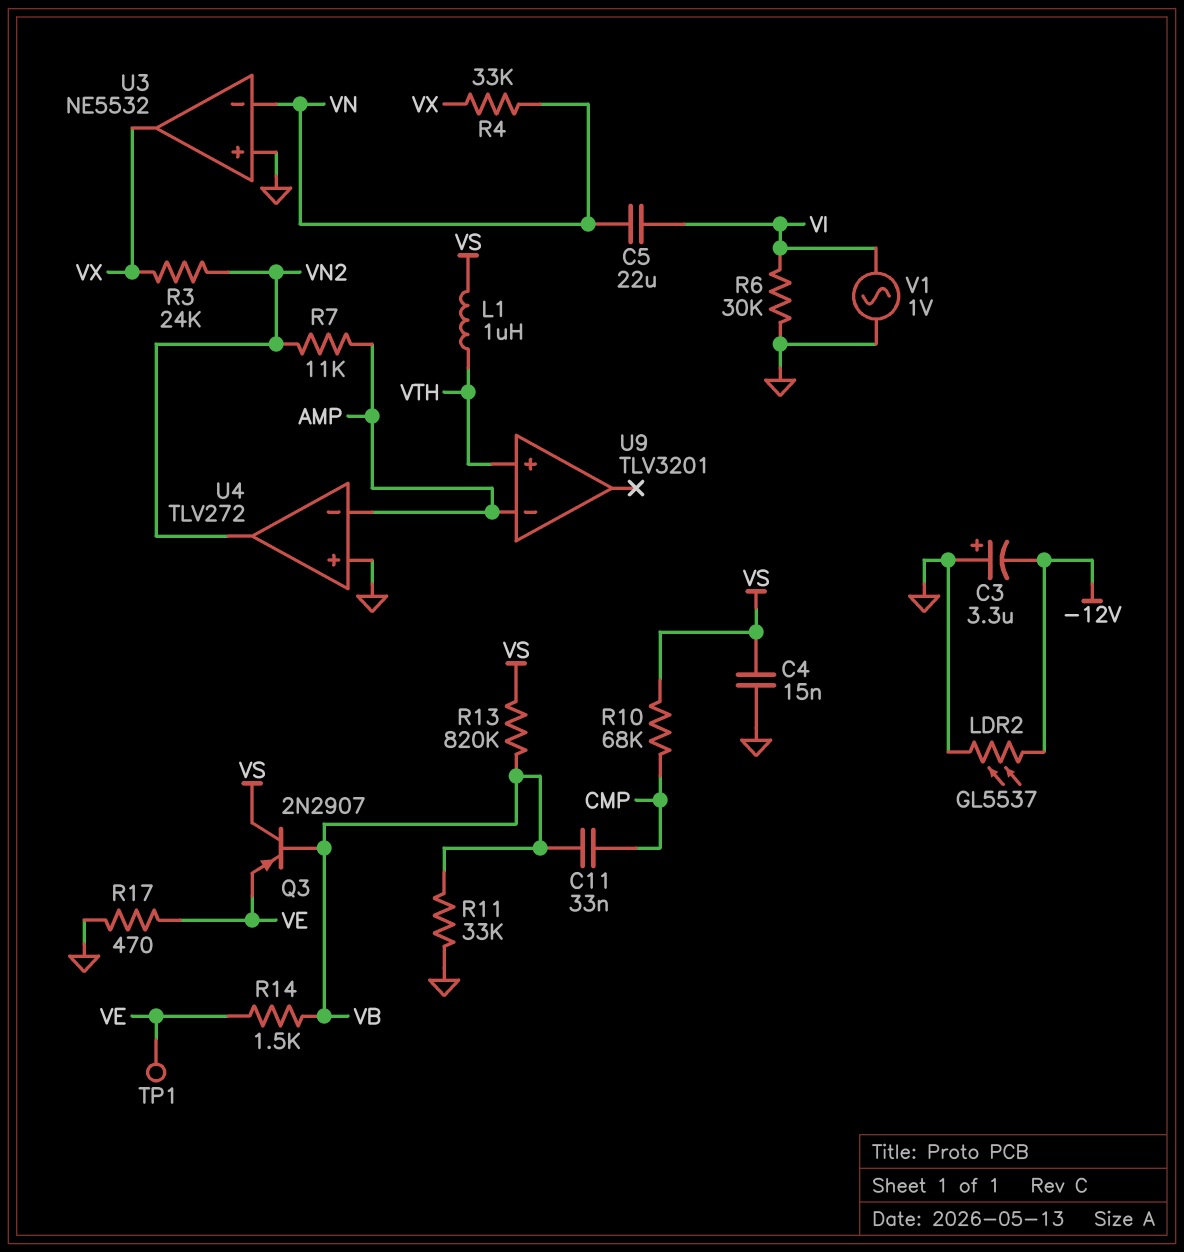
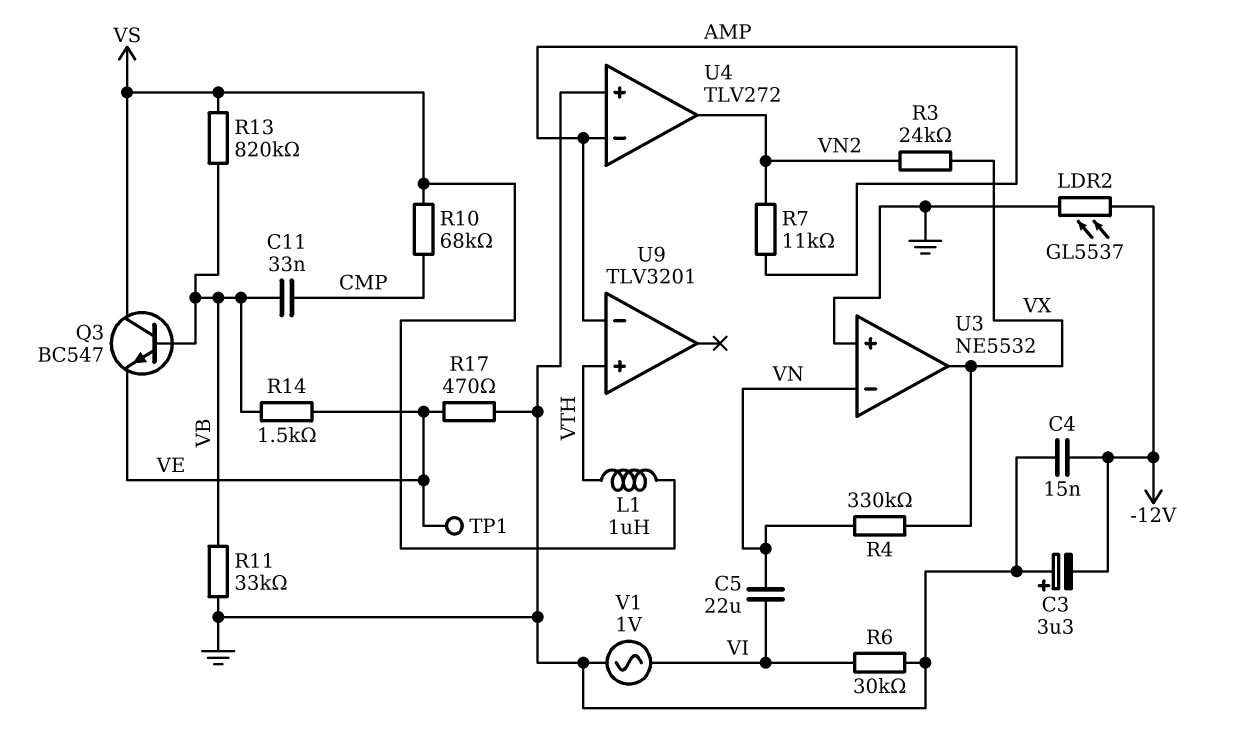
C4: 15nF (GND, VS) -> 15nF (-12V, GND)
Q3: PNP 2N2907 (B VB, C VS, E VE) -> NPN BC547 (B VB, C VS, E VE)
R4: 33k (VN, VX) -> 330k (VN, VX)

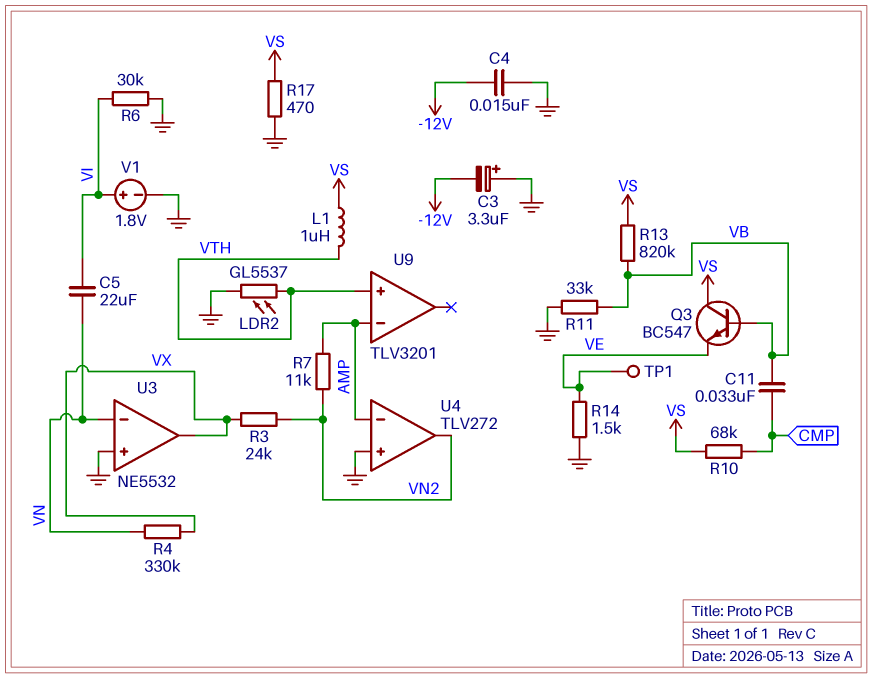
LDR2: GL5537 (-12V, GND) -> GL5537 (GND, VTH)
R14: 1.5k (VB, VE) -> 1.5k (GND, VE)
R17: 470 (GND, VE) -> 470 (GND, VS)
V1: AC 1V (GND, VI) -> 1.8V (plus VI, minus GND)

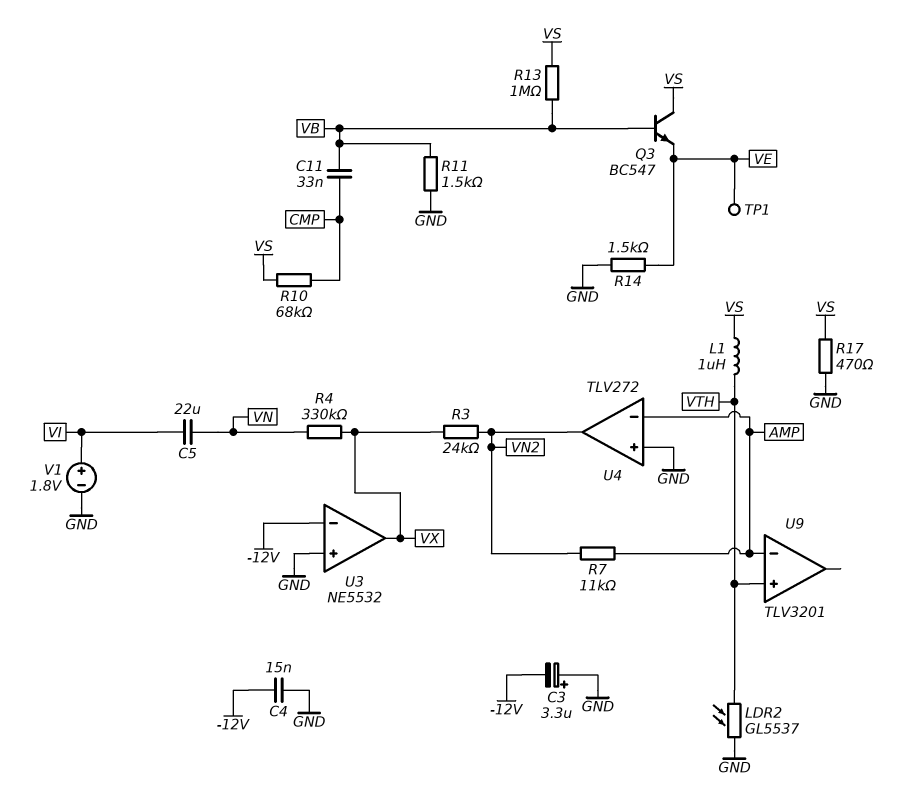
R6: 30k (GND, VI) -> none
R11: 33k (GND, VB) -> 1.5k (GND, VB)
R13: 820k (VB, VS) -> 1M (VB, VS)
U3 pin in-: VN -> -12V

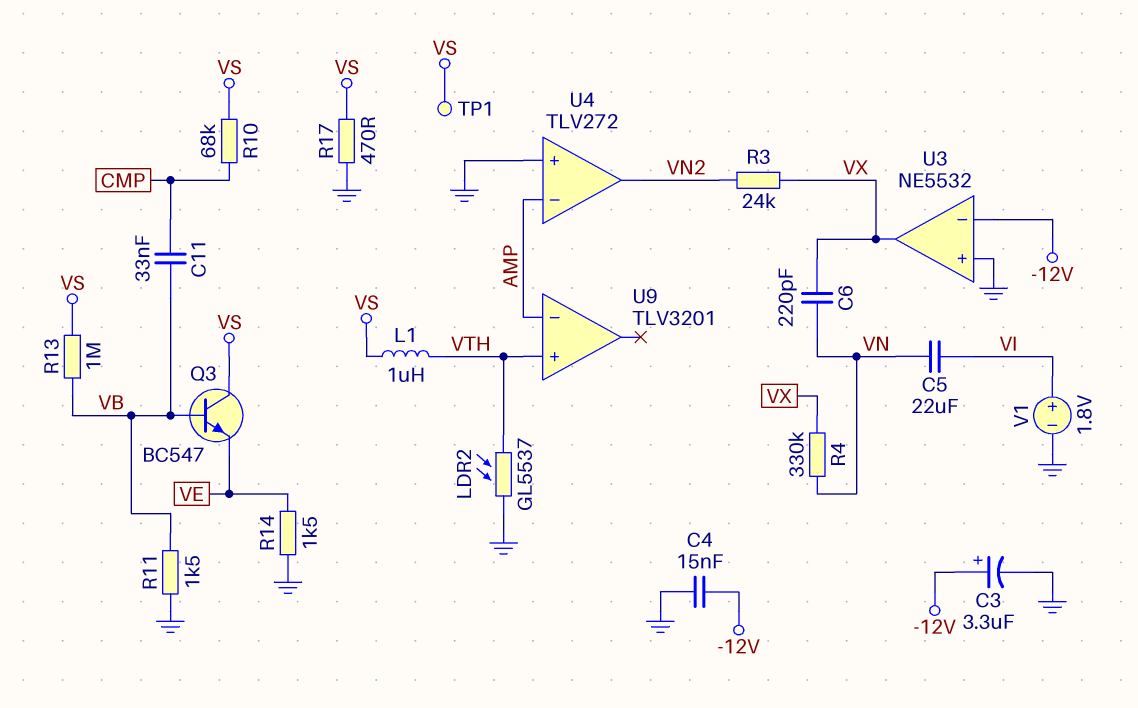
C3: 3.3uF (plus GND, minus -12V) -> 3.3uF (plus -12V, minus GND)
C6: none -> 220pF (VN, VX)
R7: 11k (AMP, VN2) -> none
TP1: test point (VE) -> test point (VS)

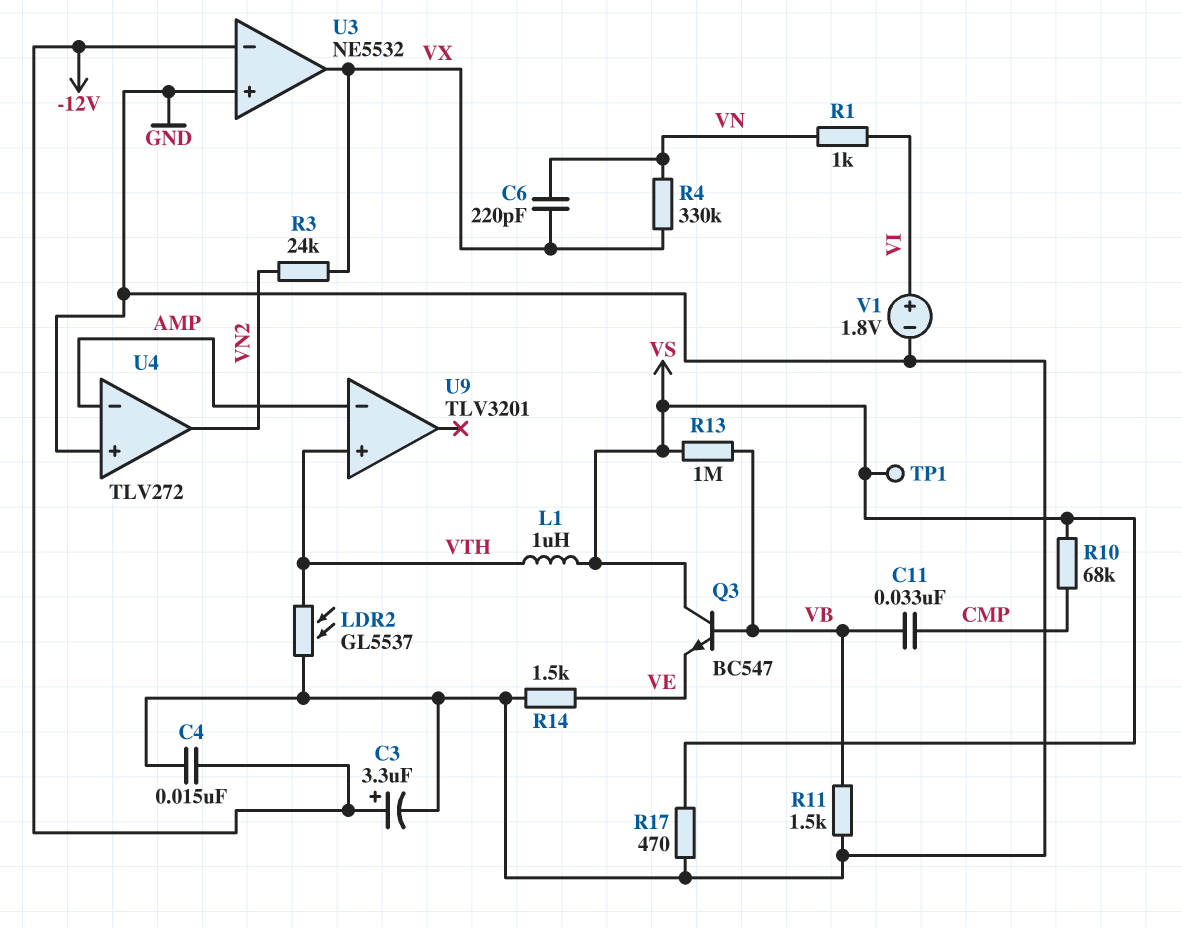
C5: 22uF (VI, VN) -> none
R1: none -> 1k (VI, VN)

